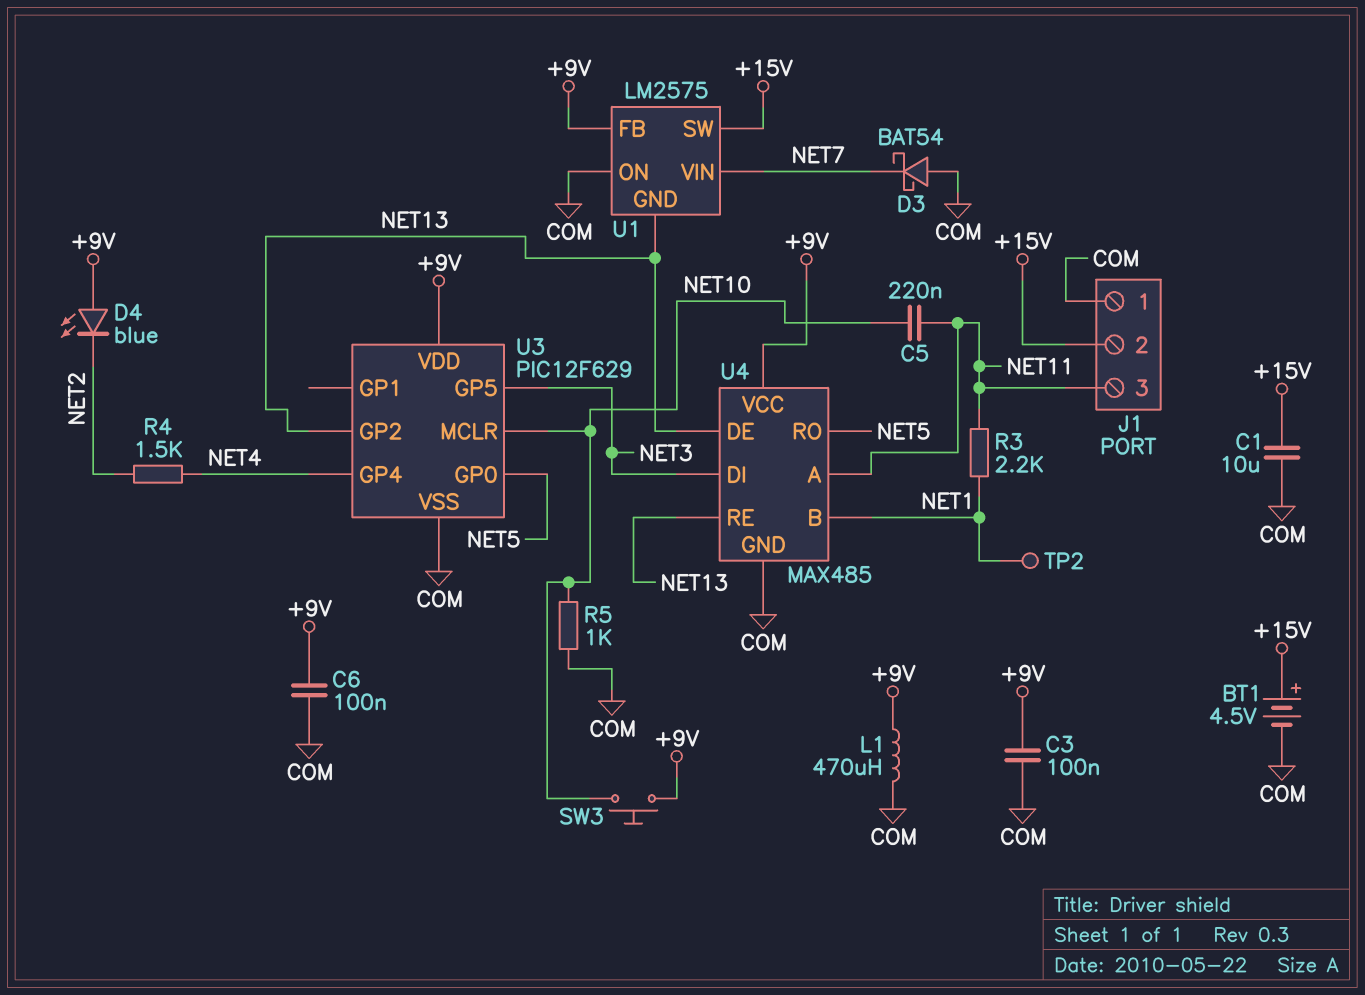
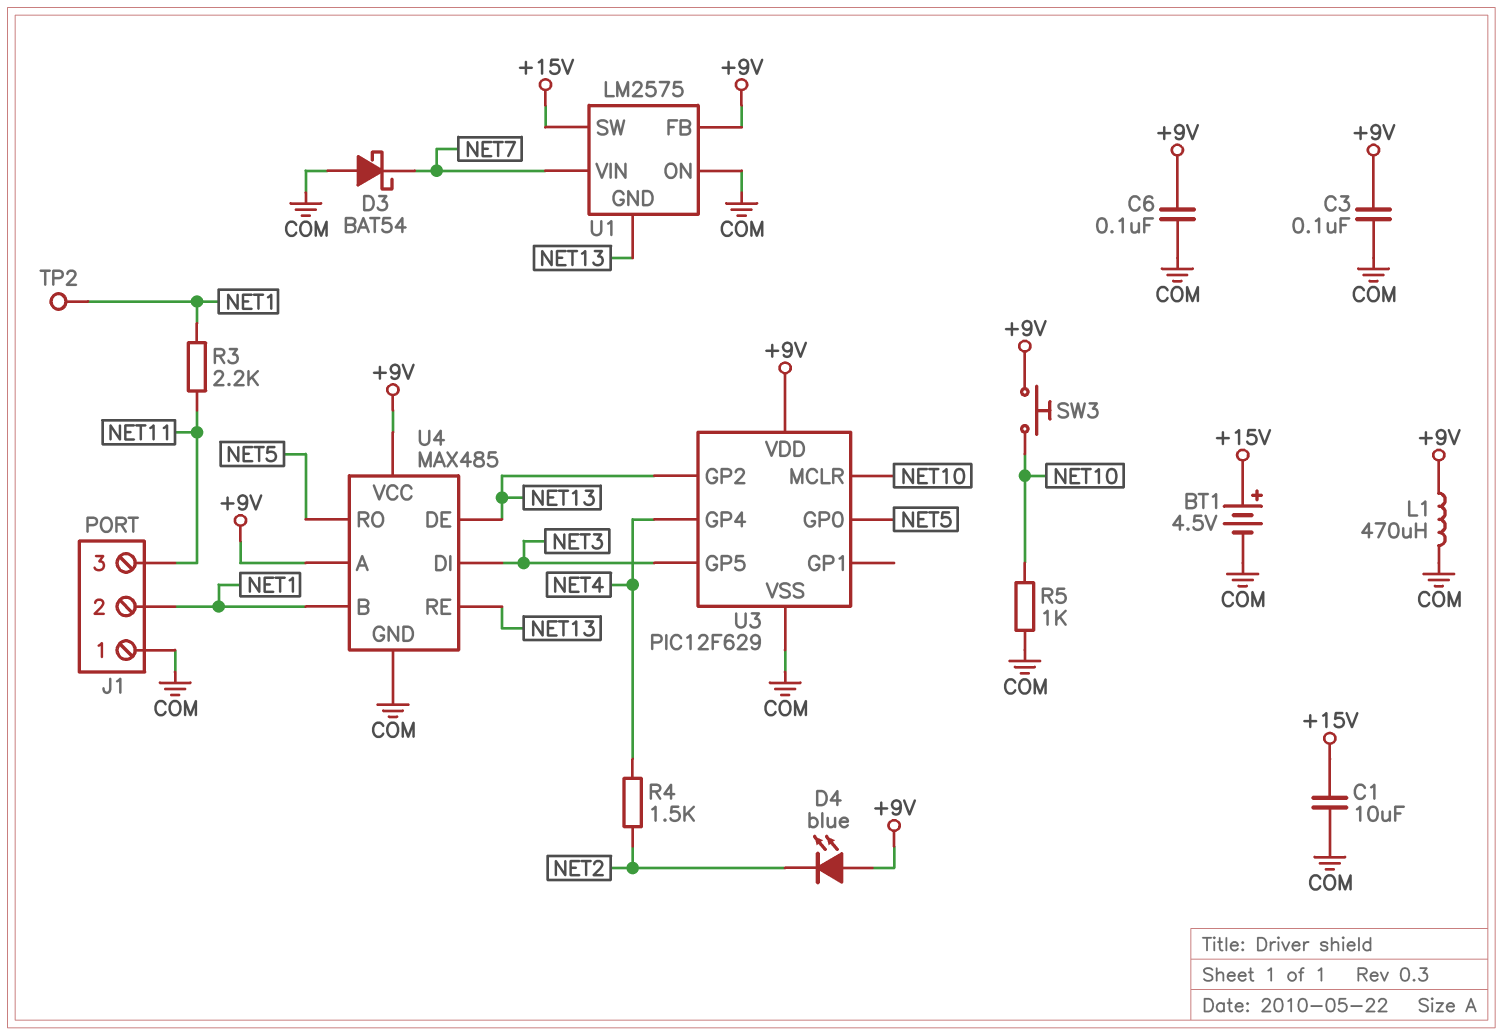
C5: 220nF (NET10, NET11) -> none
J1 pin 2: +15V -> NET1
U4 pin A: NET11 -> +9V

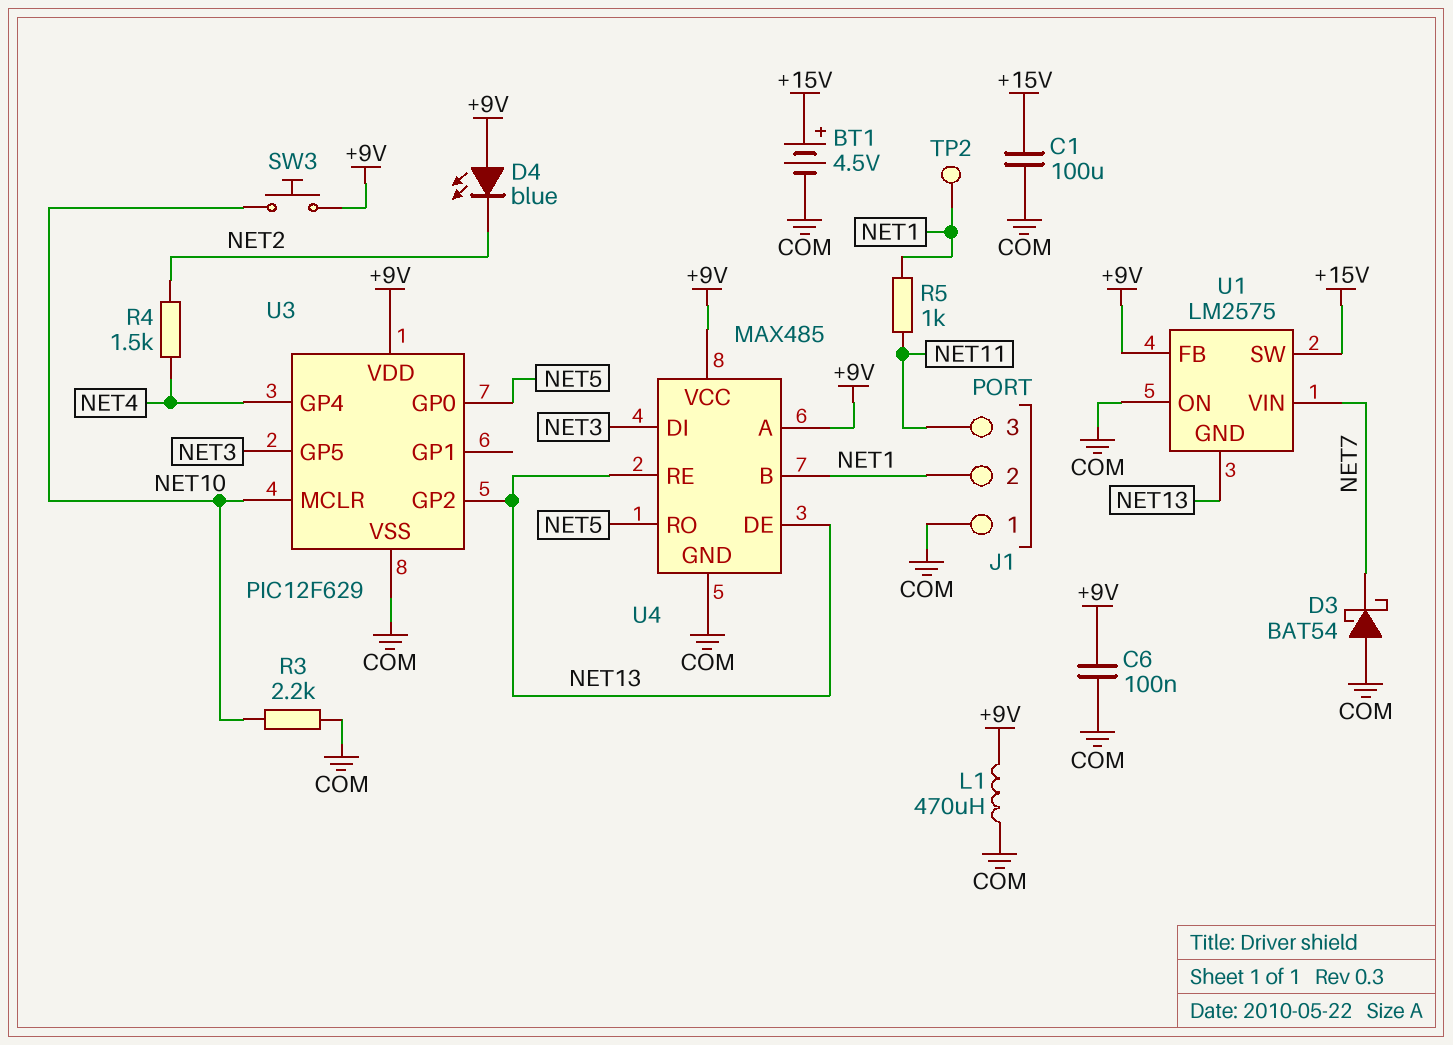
C1: 10uF (+15V, COM) -> 100uF (+15V, COM)
C3: 100nF (+9V, COM) -> none
R3: 2.2k (NET1, NET11) -> 2.2k (COM, NET10)
R5: 1k (COM, NET10) -> 1k (NET1, NET11)

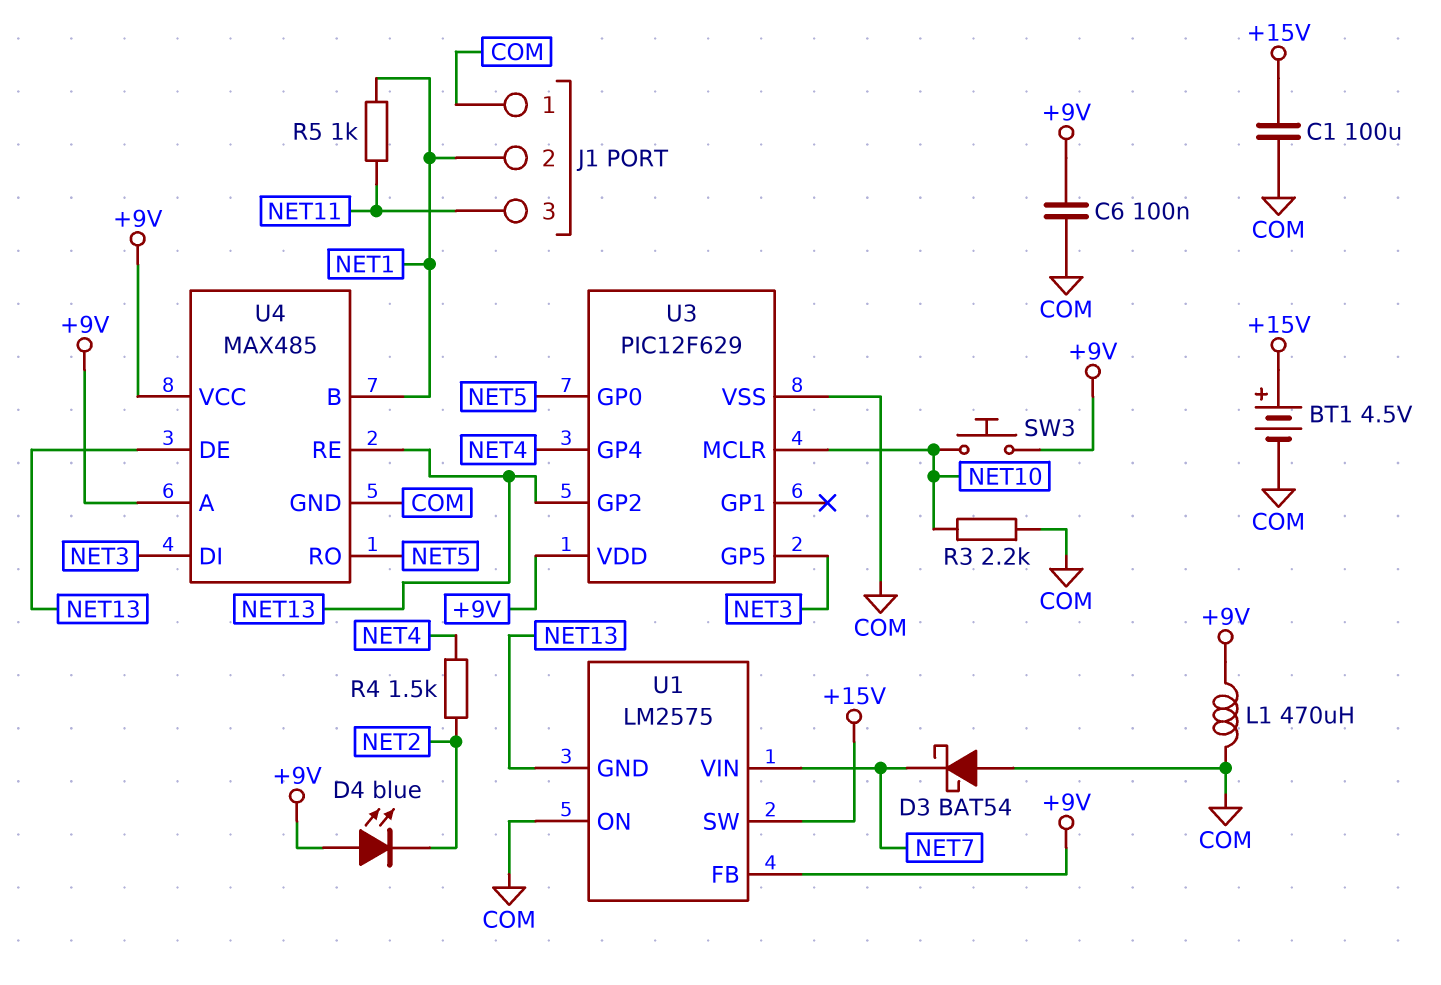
TP2: test point (NET1) -> none

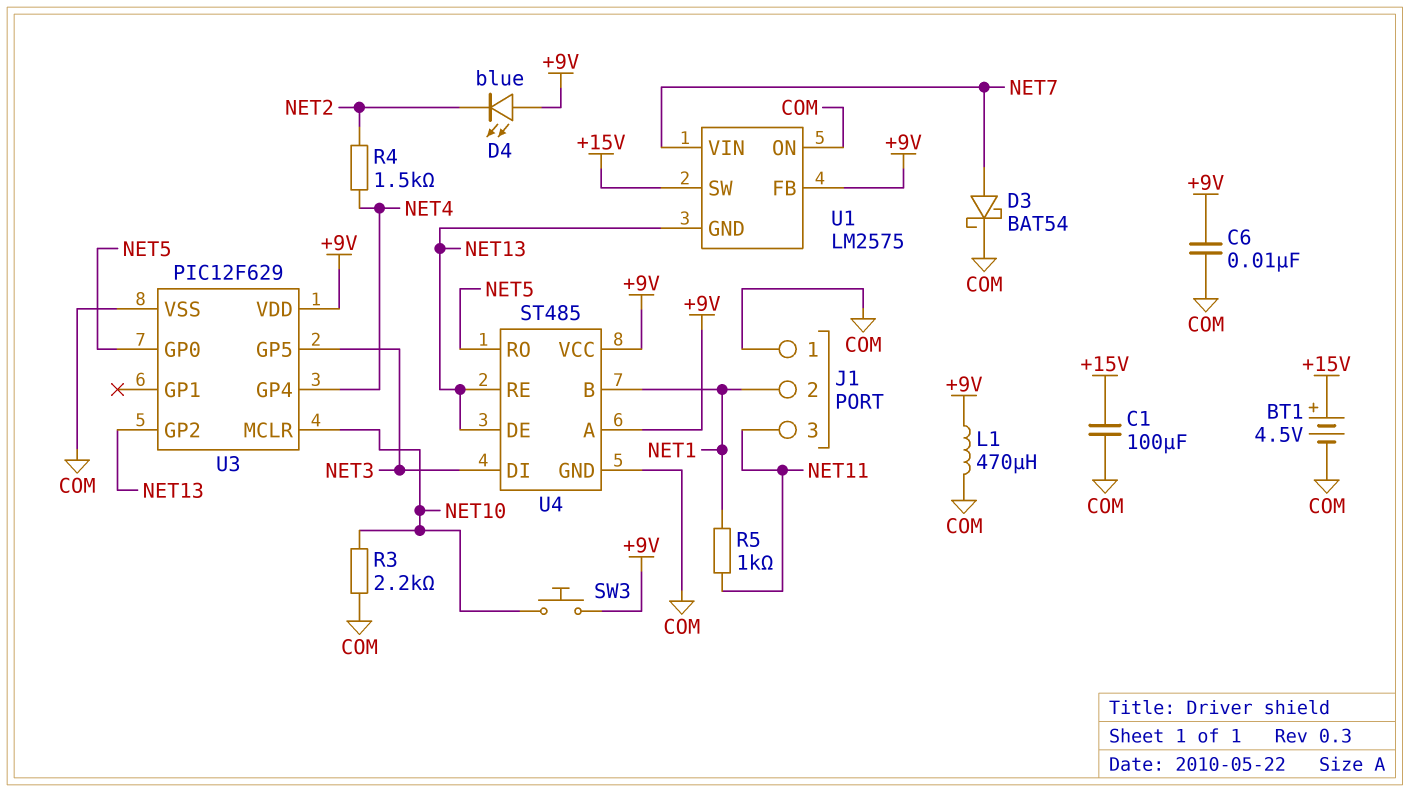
C6: 100nF (+9V, COM) -> 10nF (+9V, COM)
D3: schottky BAT54 (A COM, K NET7) -> schottky BAT54 (A NET7, K COM)
U4: MAX485 -> ST485

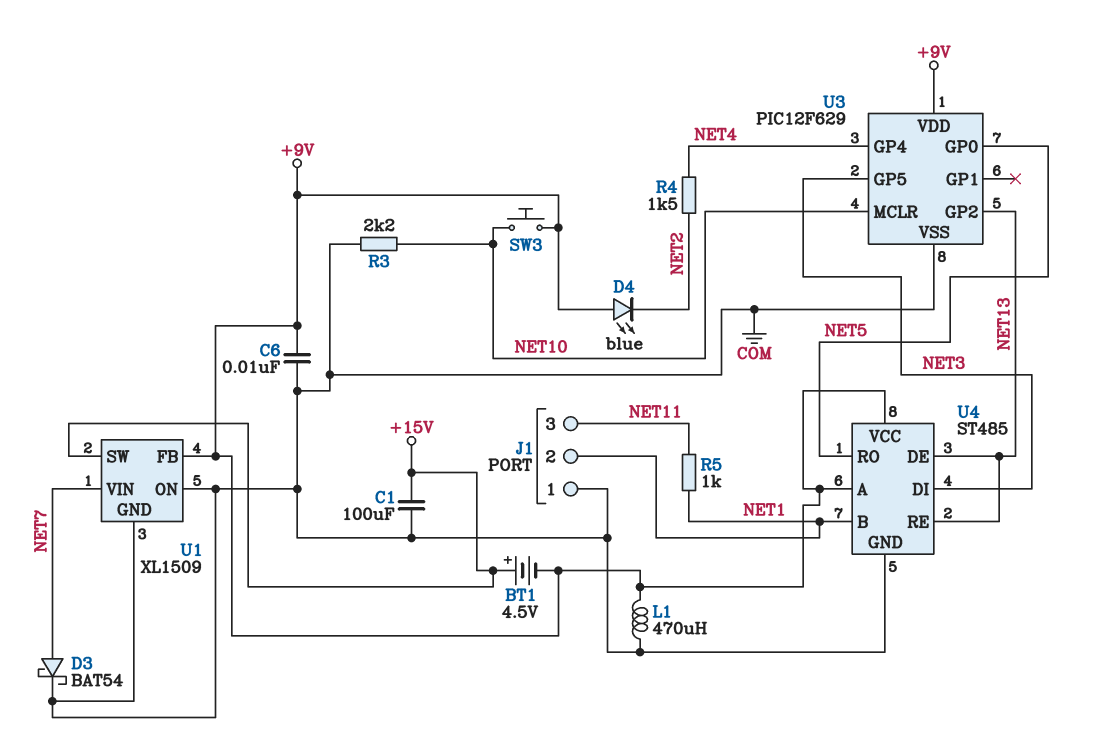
BT1: 4.5V (plus +15V, minus COM) -> 4.5V (plus +15V, minus +9V)
U1: LM2575 -> XL1509
U1 pin GND: NET13 -> COM

